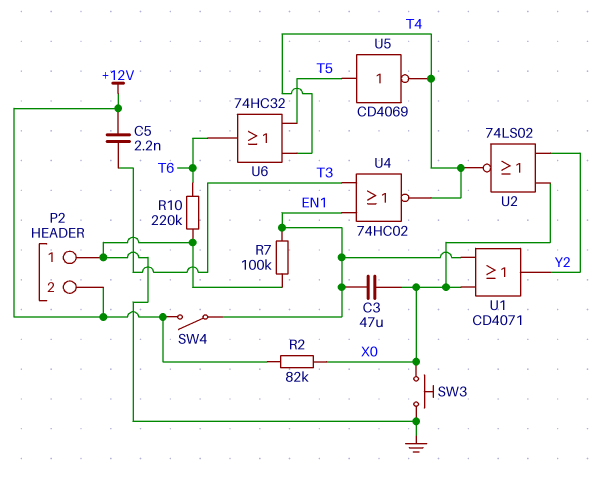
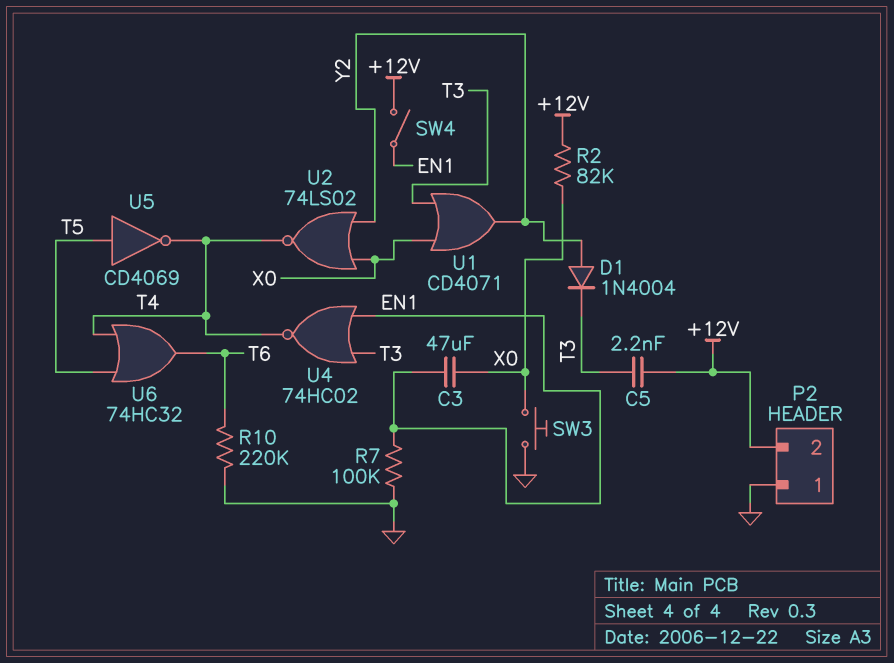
D1: none -> diode 1N4004 (A Y2, K T3)
U1: OR CD4071 (in EN1, in X0, out Y2) -> OR CD4071 (in T3, in X0, out Y2)

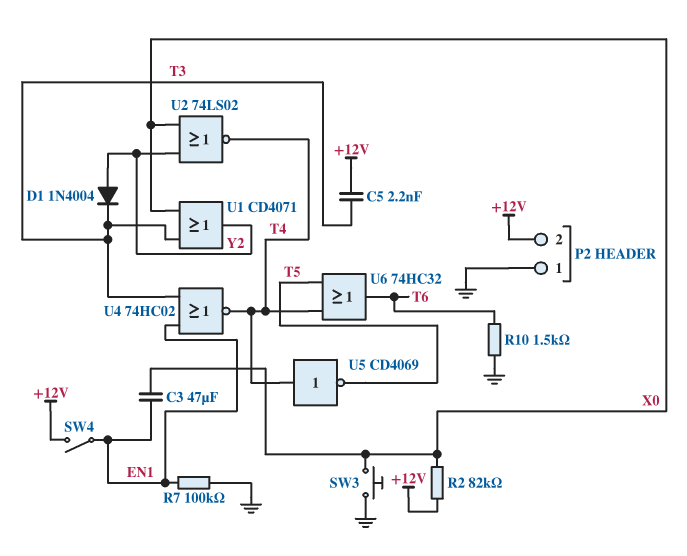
R10: 220k (GND, T6) -> 1.5k (GND, T6)
U5: NOT CD4069 (in T5, out T4) -> NOT CD4069 (in T4, out T5)

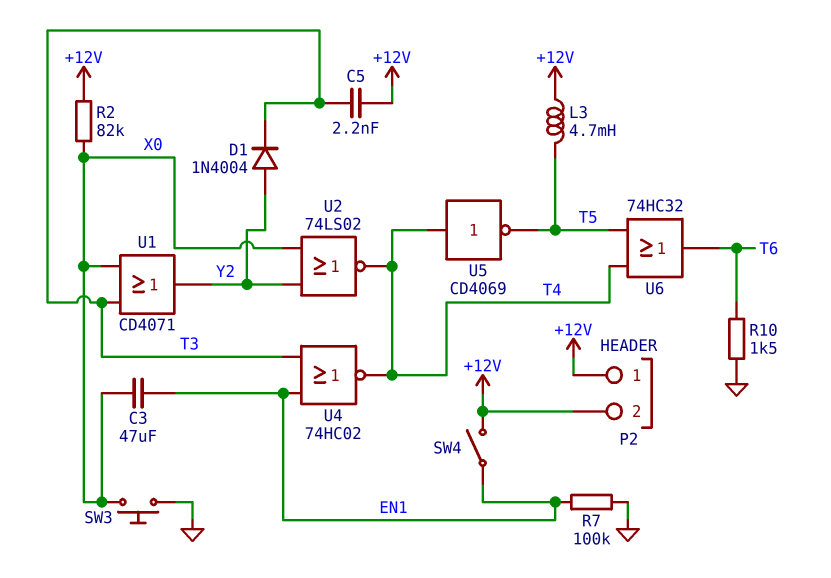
L3: none -> 4.7mH (+12V, T5)
P2 pin 1: GND -> +12V

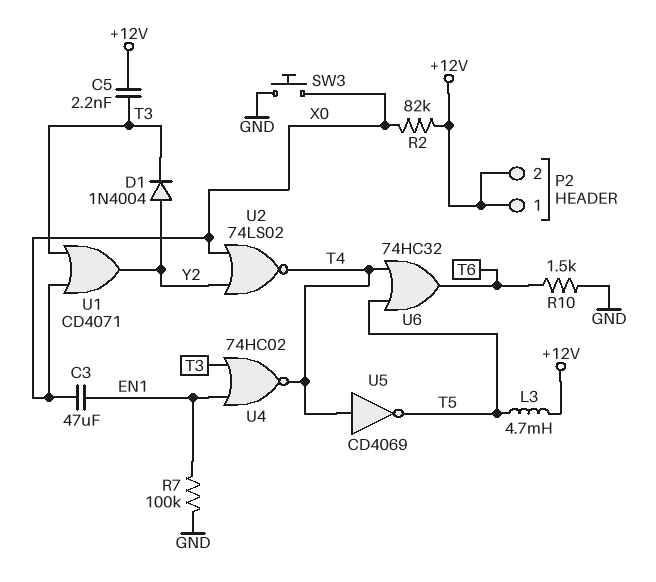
SW4: switch (+12V, EN1) -> none

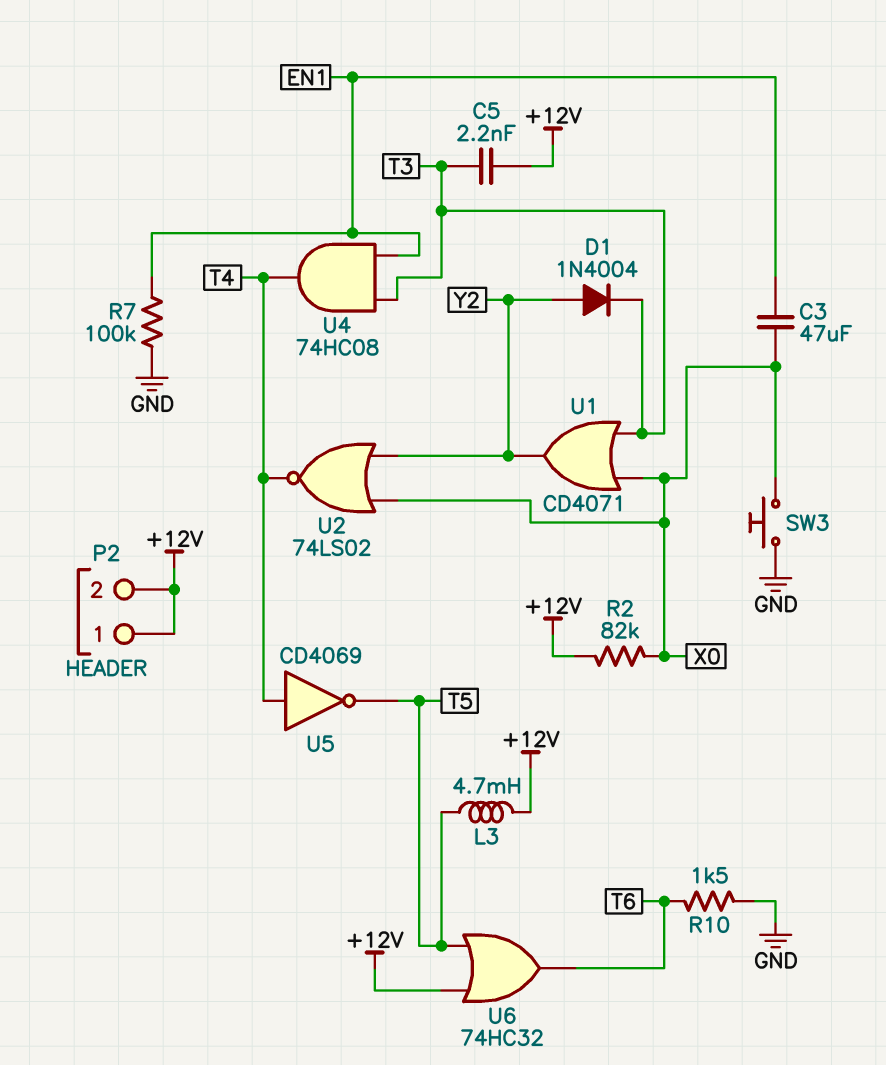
U4: NOR 74HC02 (in EN1, in T3, out T4) -> AND 74HC08 (in EN1, in T3, out T4)
U6: OR 74HC32 (in T4, in T5, out T6) -> OR 74HC32 (in +12V, in T5, out T6)

